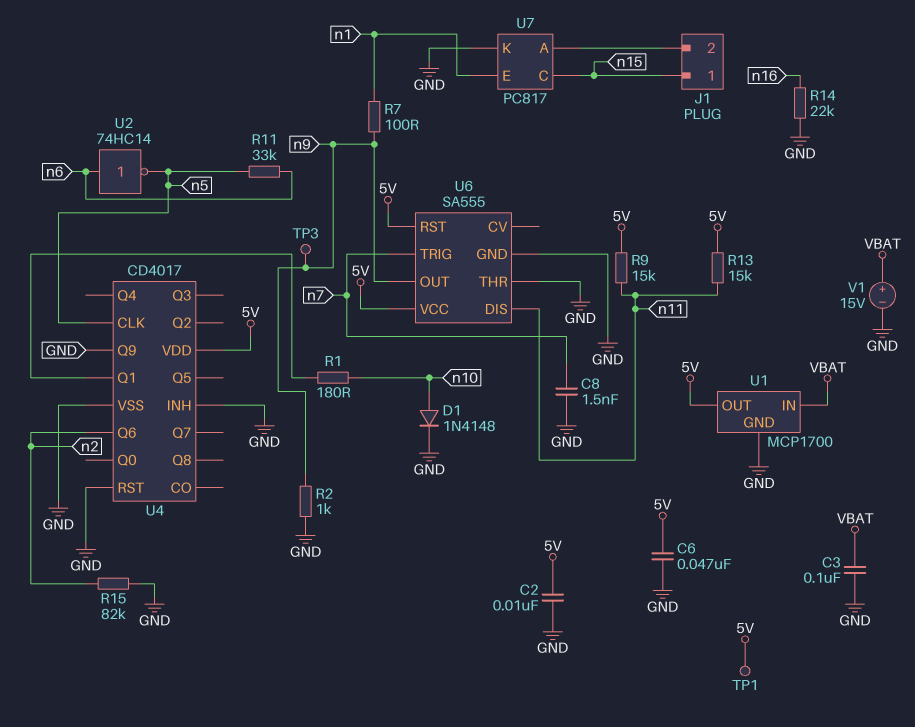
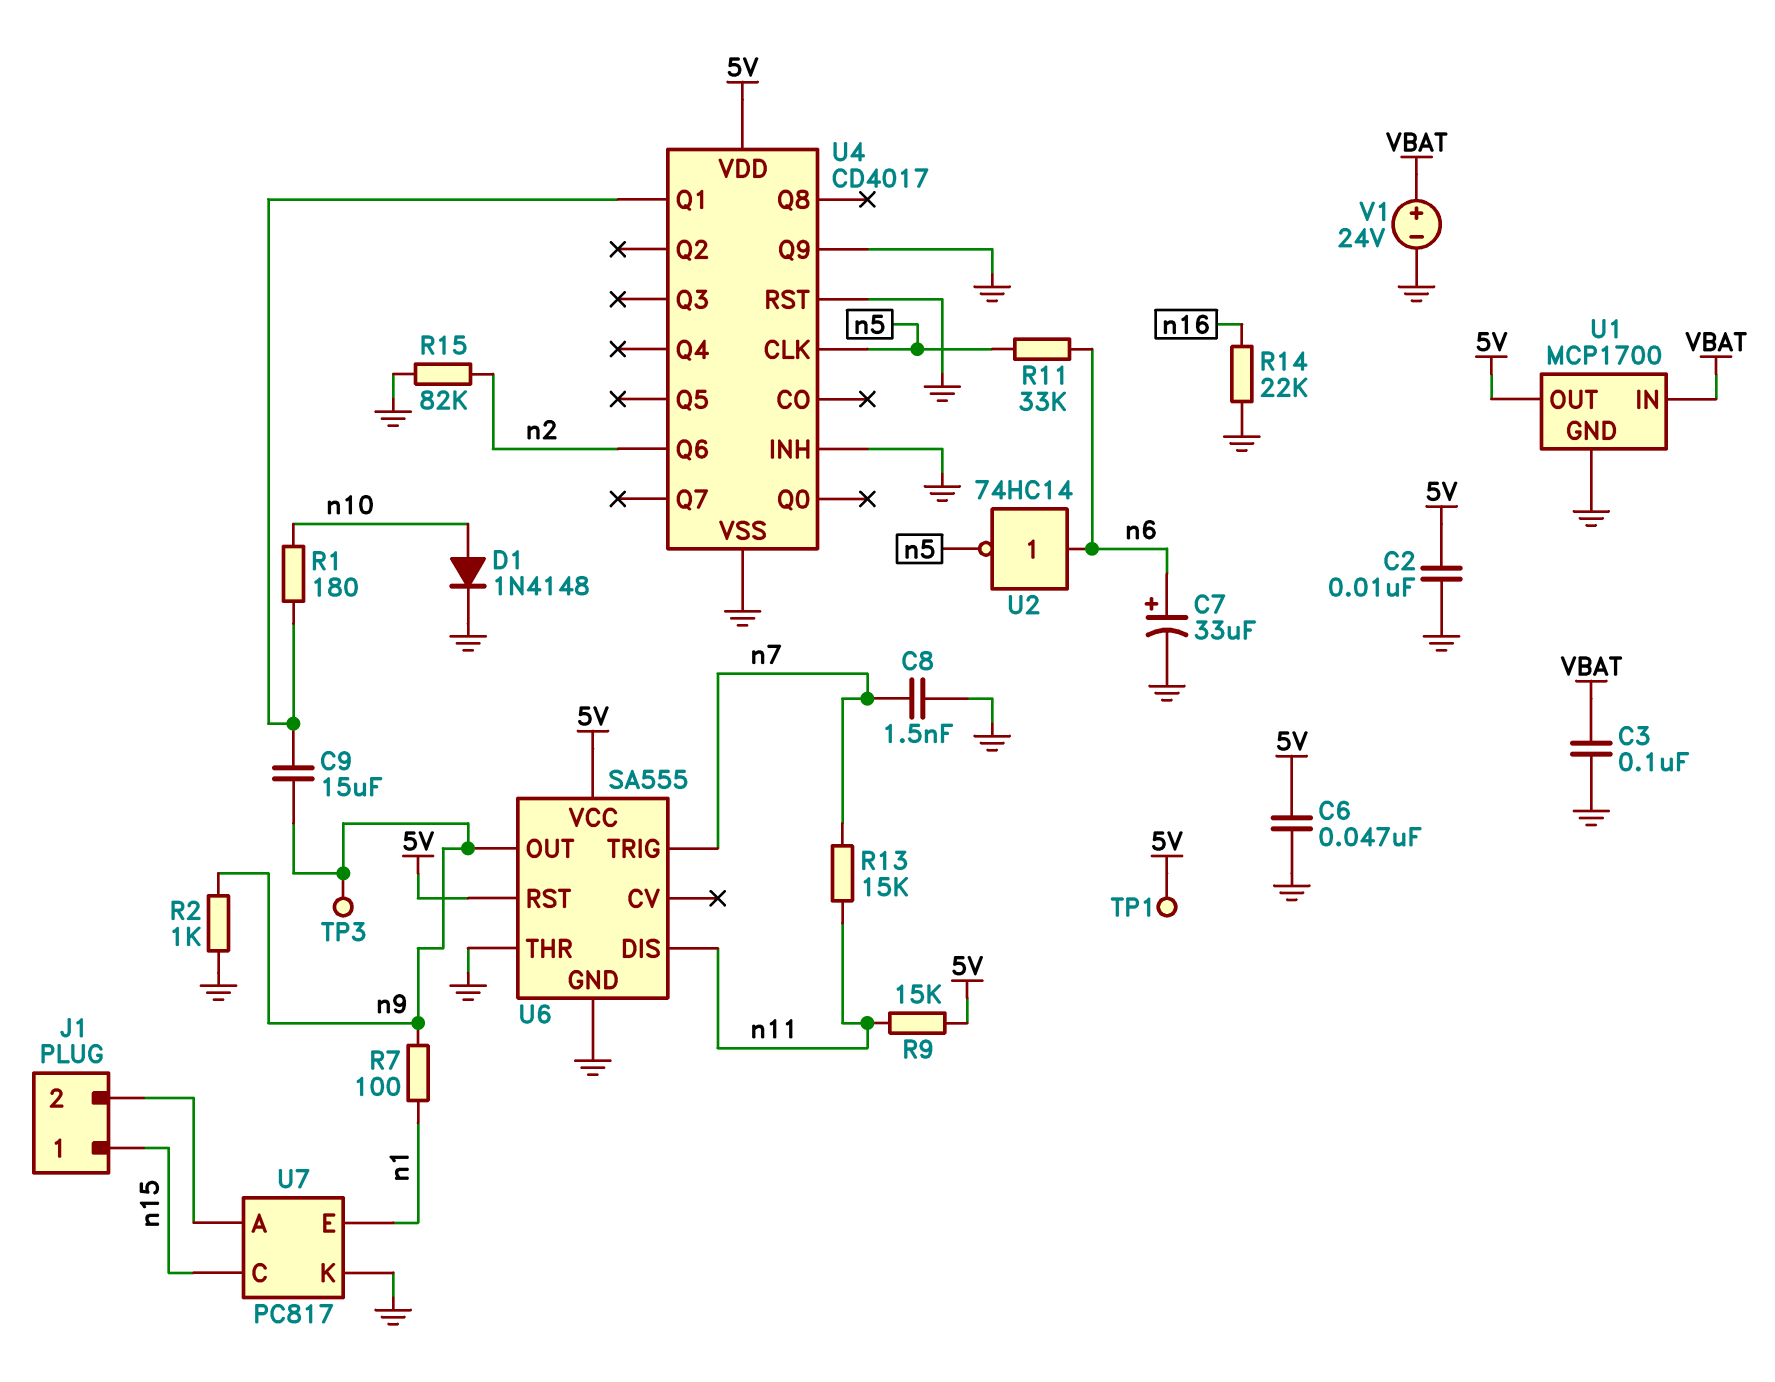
C7: none -> 33uF (plus n6, minus GND)
C9: none -> 15uF (U4/Q1, n9)
R13: 15k (5V, n11) -> 15k (n7, n11)
V1: 15V (plus VBAT, minus GND) -> 24V (plus VBAT, minus GND)

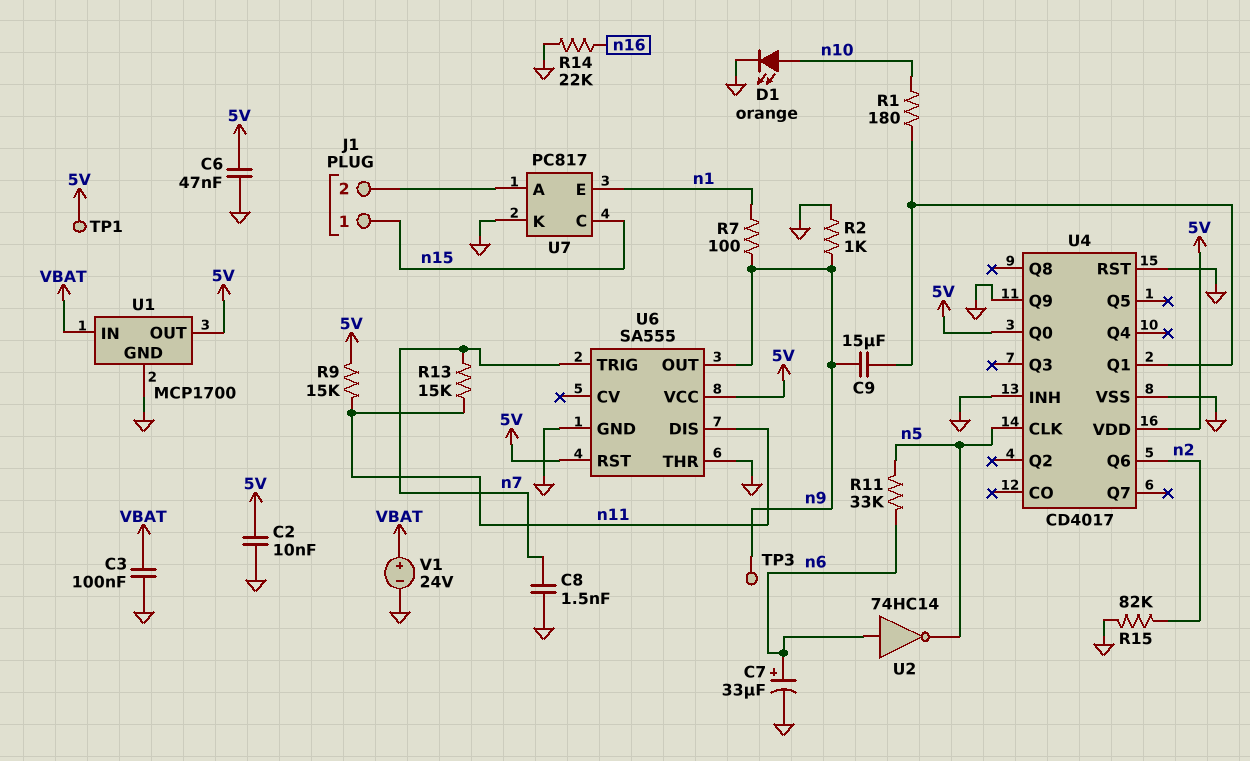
D1: diode 1N4148 (A n10, K GND) -> LED orange (A n10, K GND)
U4 pin Q0: none -> 5V

